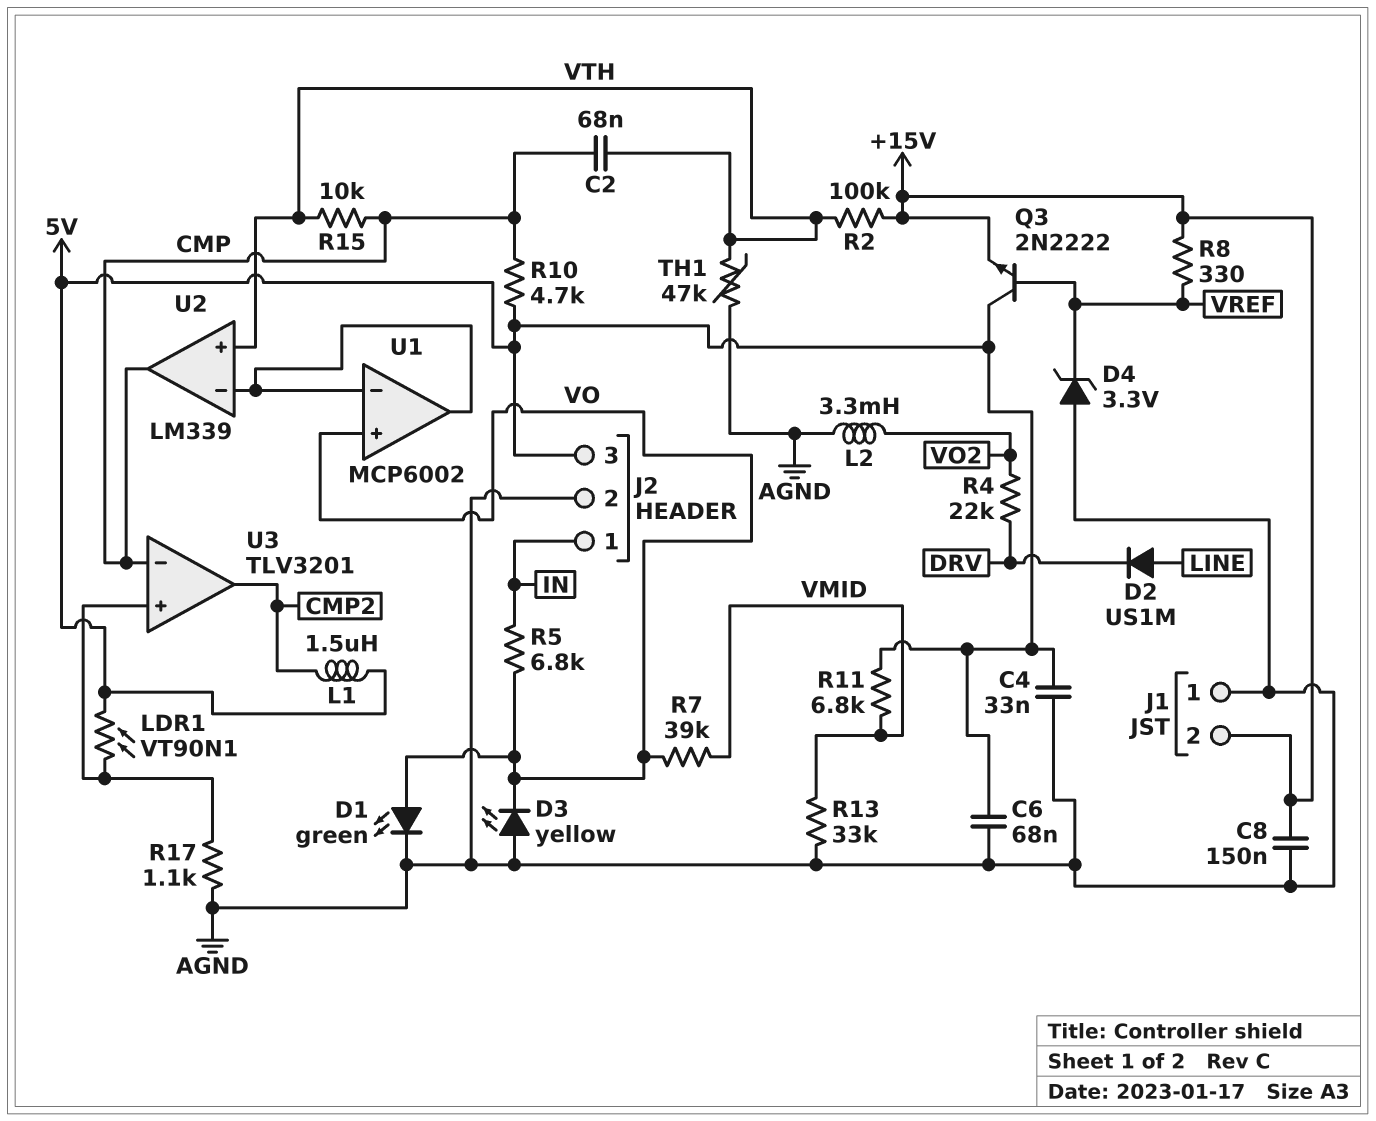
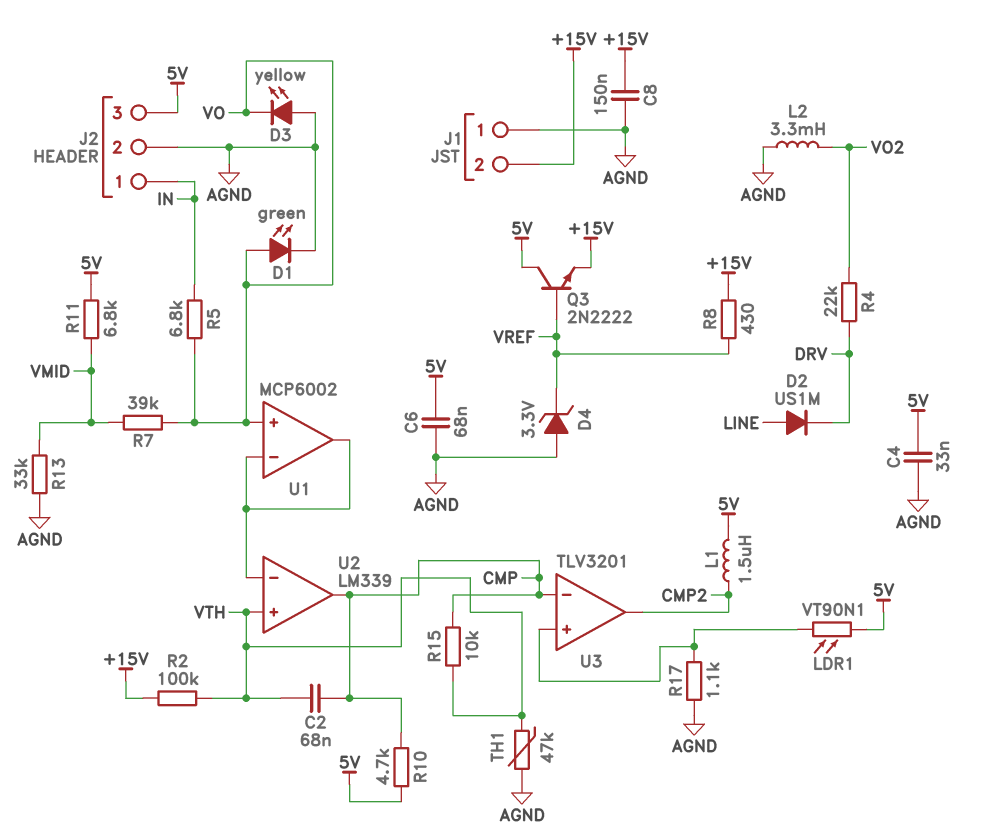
R8: 330 (+15V, VREF) -> 430 (+15V, VREF)

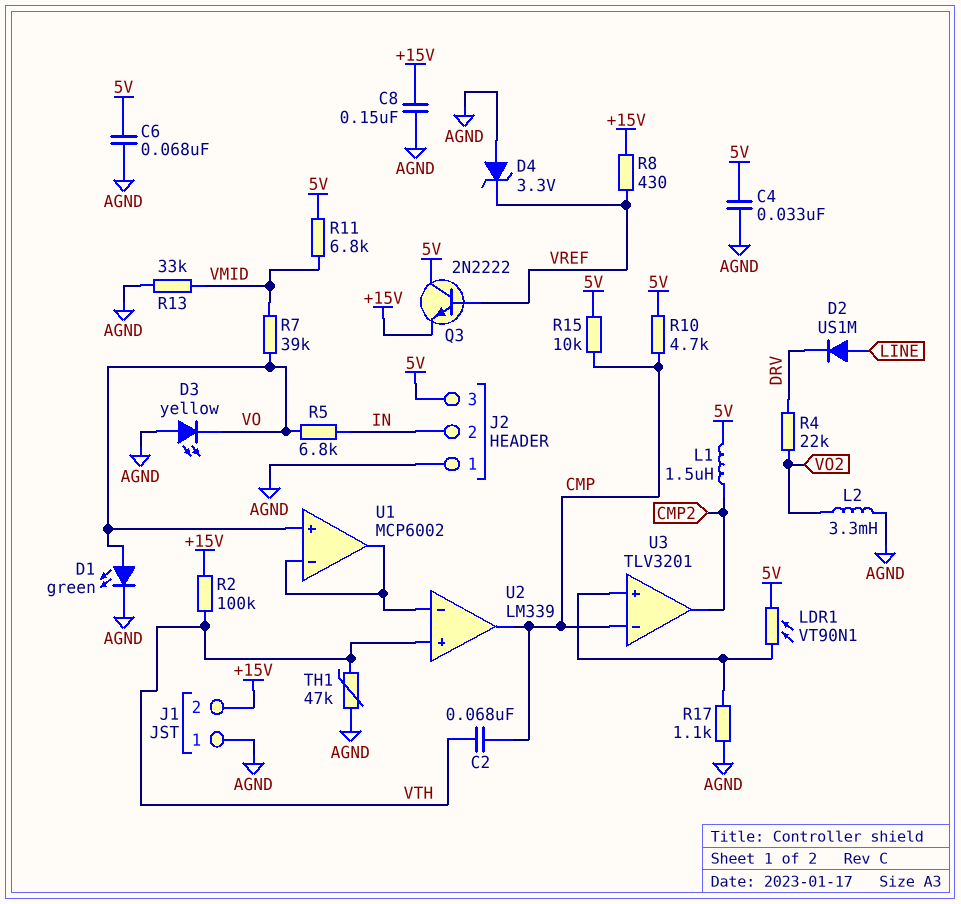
J2 pin 1: IN -> AGND
J2 pin 2: AGND -> IN
R15: 10k (CMP, VTH) -> 10k (5V, CMP)

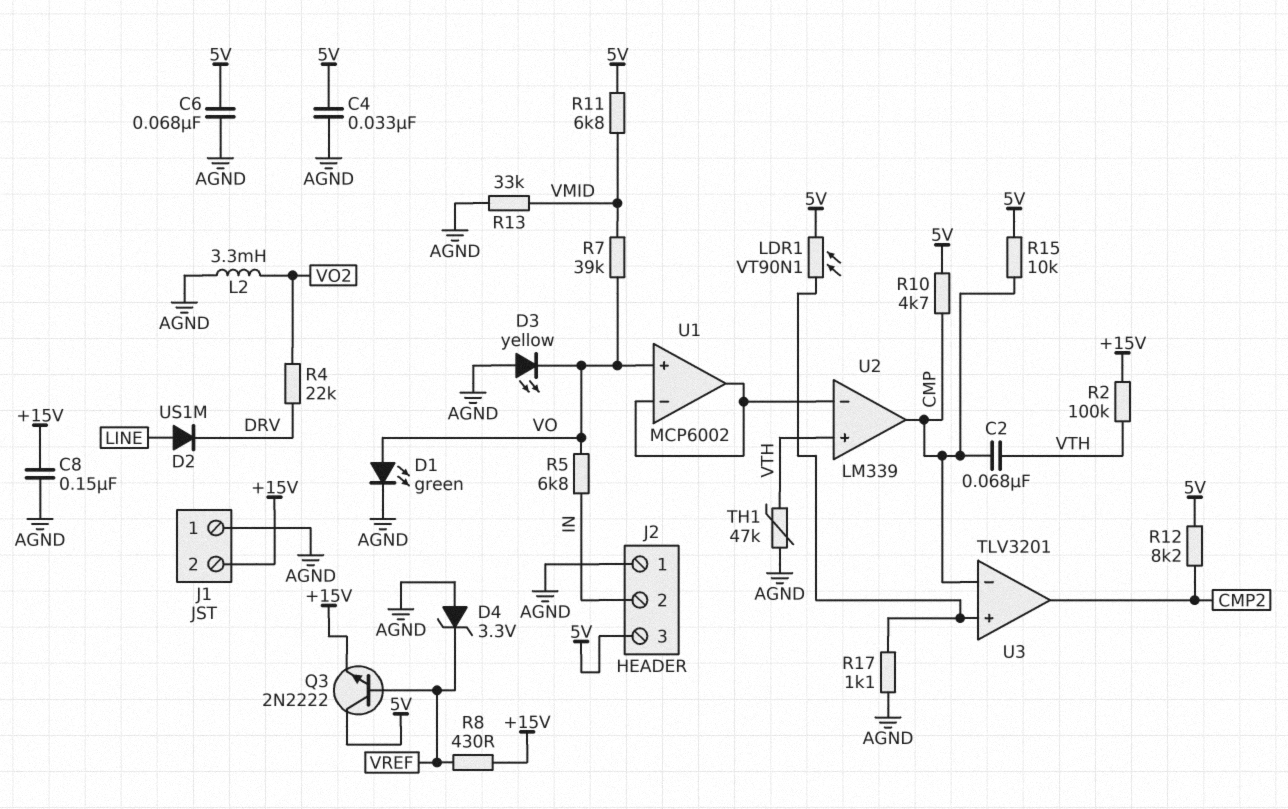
L1: 1.5uH (5V, CMP2) -> none
R12: none -> 8.2k (5V, CMP2)

